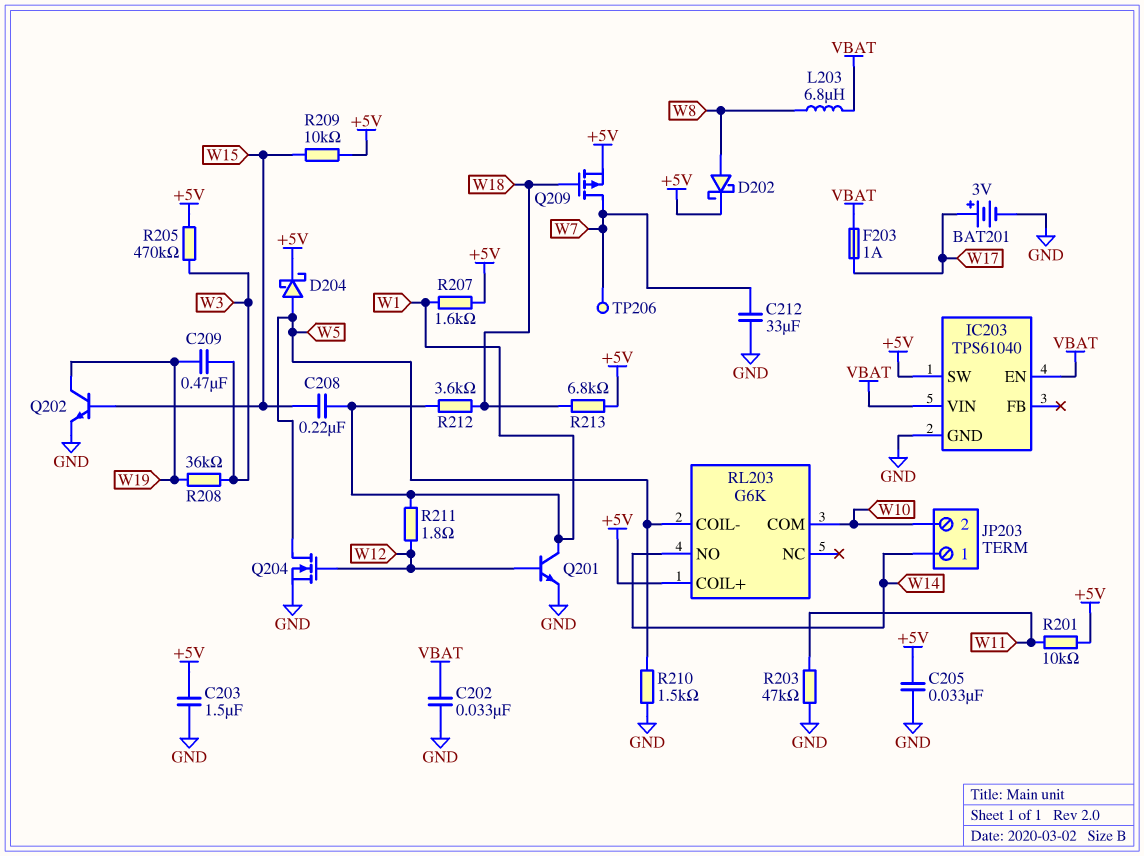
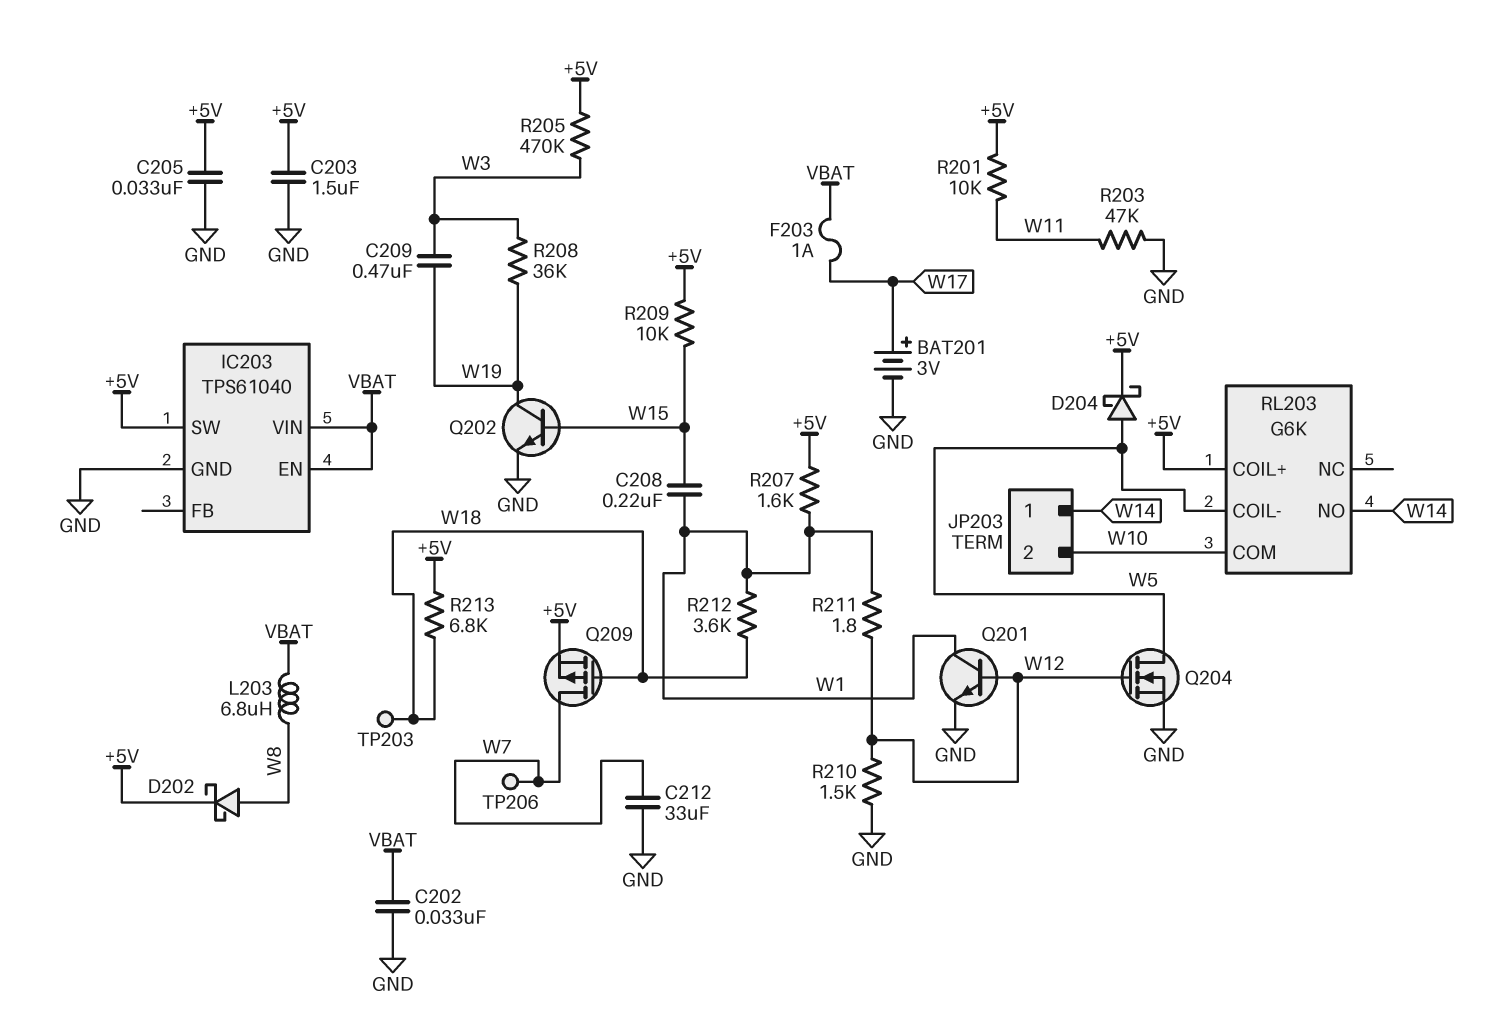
R210: 1.5k (GND, W5) -> 1.5k (GND, W12)
TP203: none -> test point (W18)

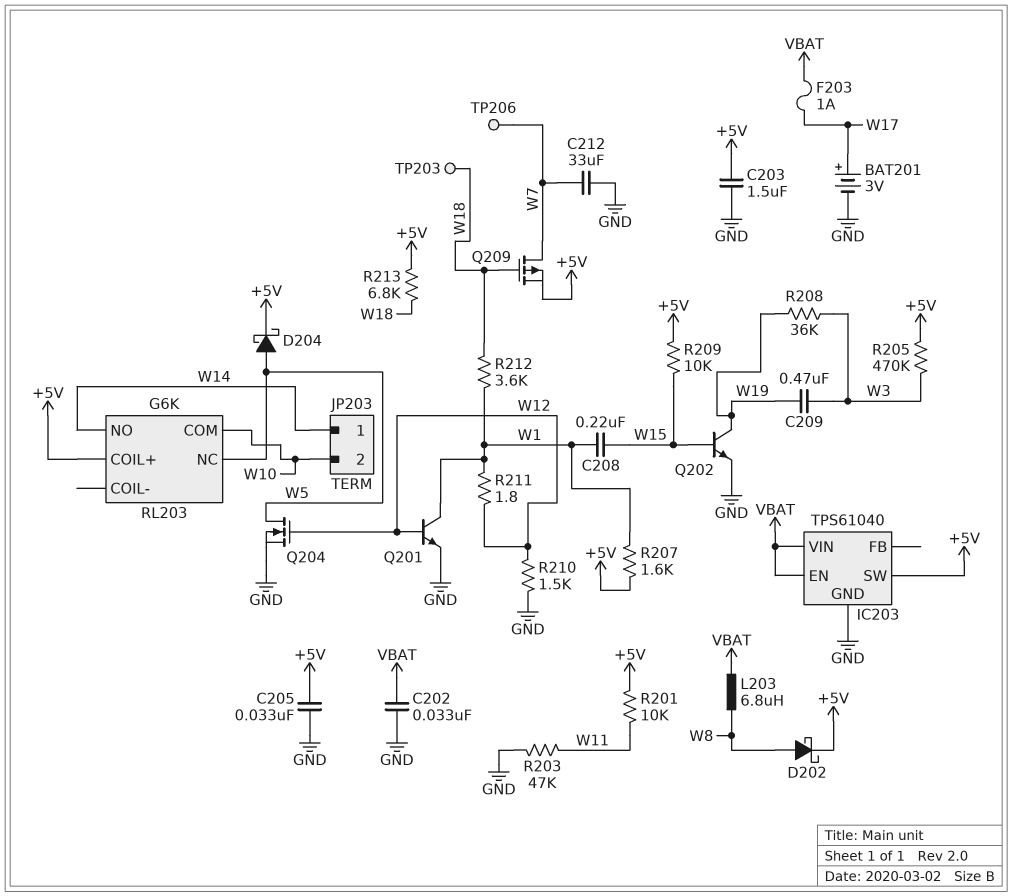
RL203 pin COIL-: W5 -> none
RL203 pin NC: none -> W5

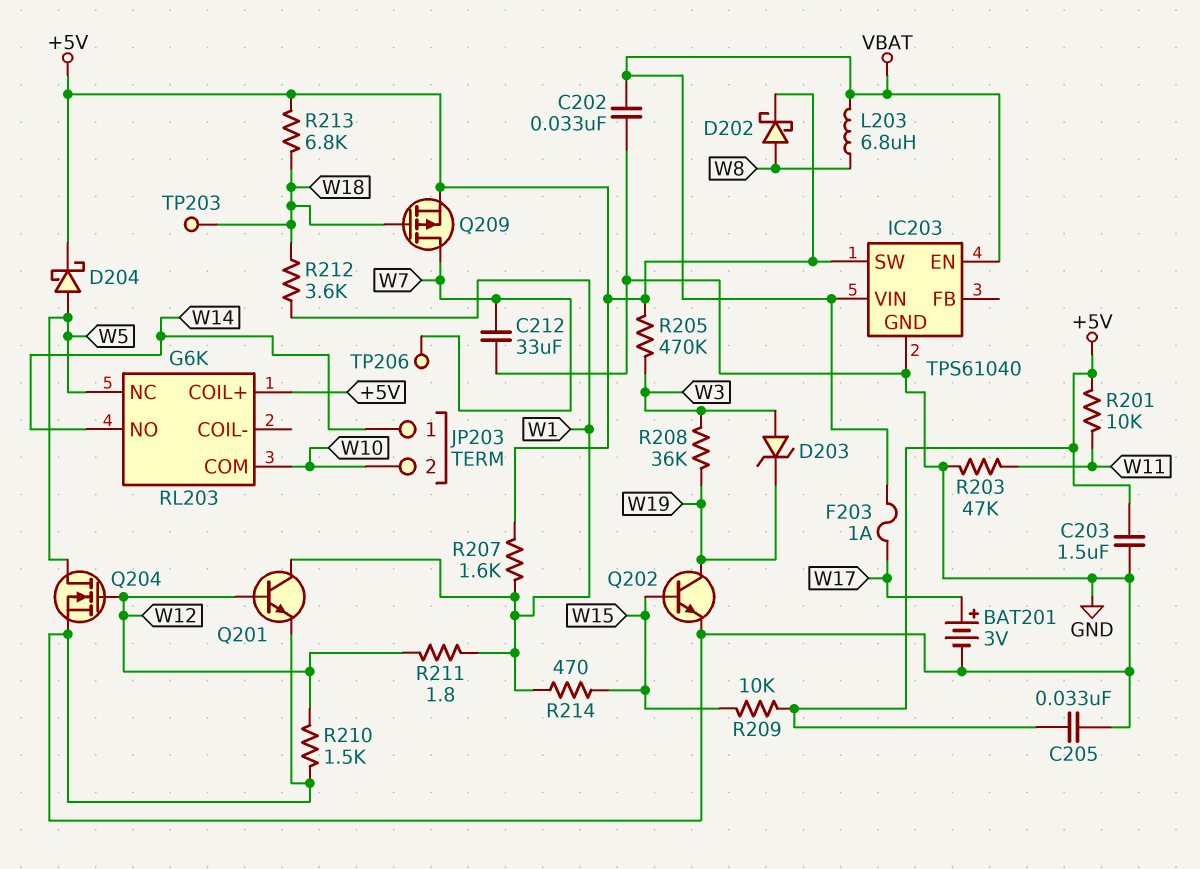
C208: 220nF (W1, W15) -> none
C209: 470nF (W3, W19) -> none
D203: none -> zener (A W3, K W19)
R214: none -> 470 (W1, W15)

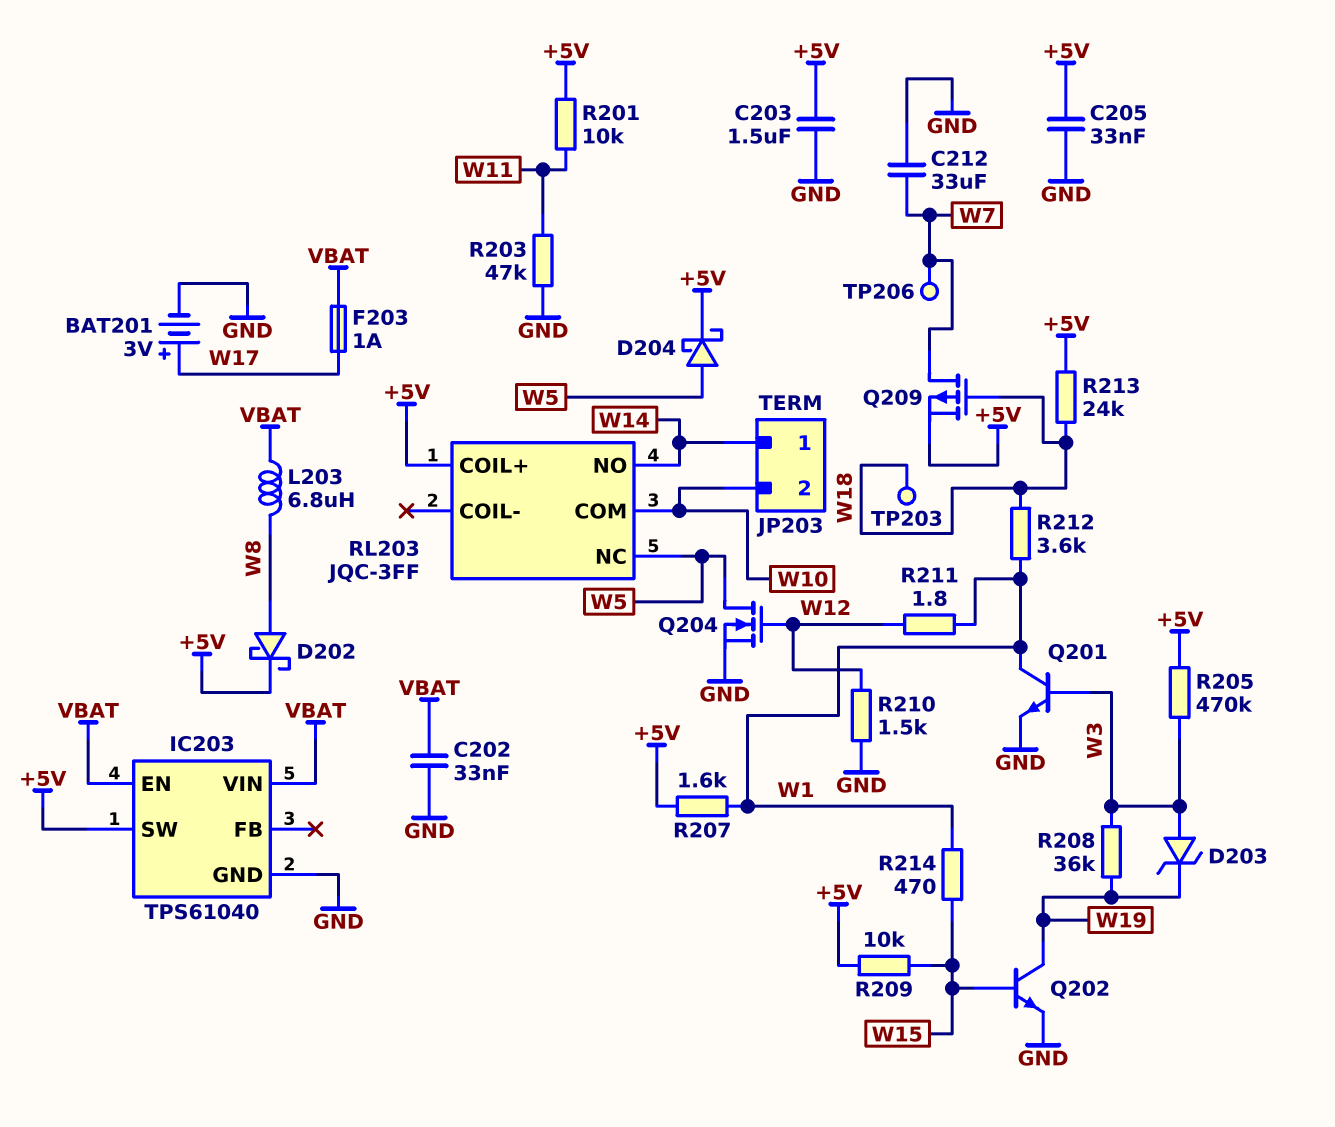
Q201: NPN (B W12, C W1, E GND) -> NPN (B W3, C W1, E GND)
R213: 6.8k (+5V, W18) -> 24k (+5V, W18)
RL203: G6K -> JQC-3FF

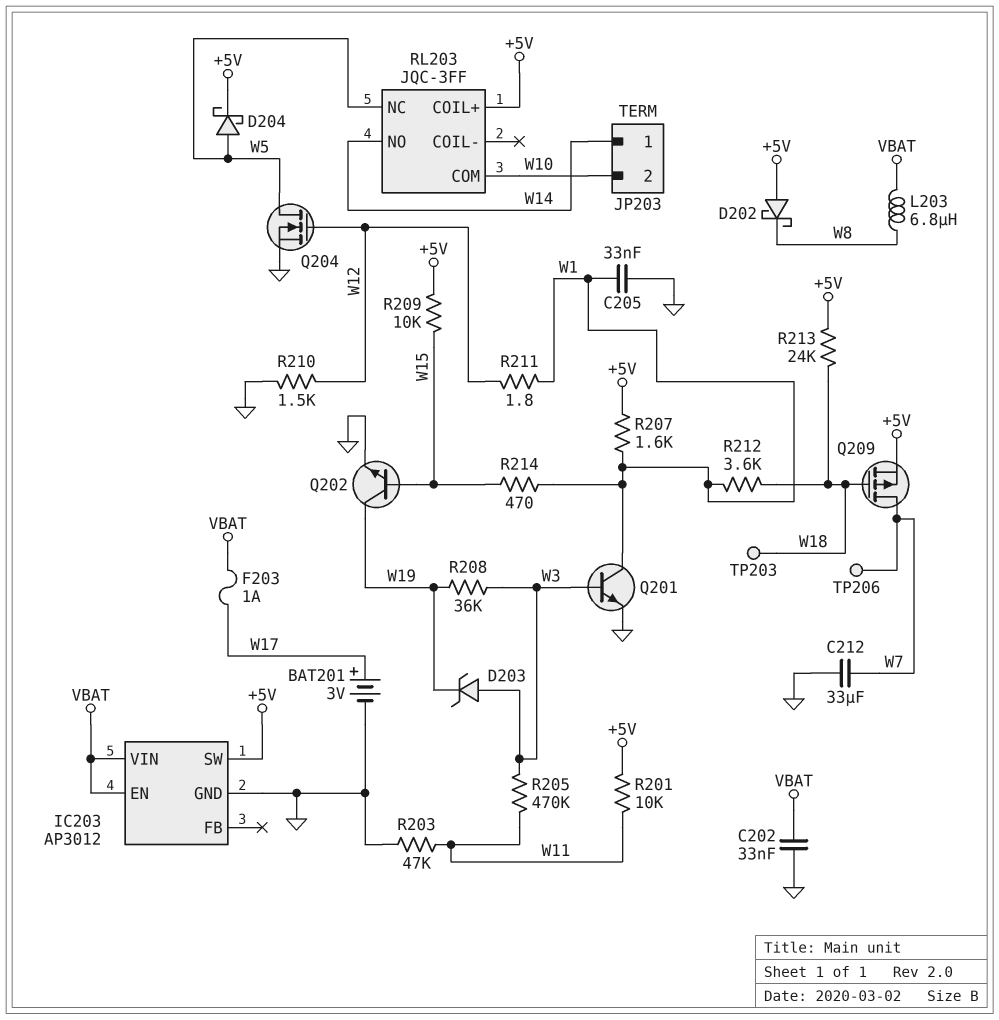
C203: 1.5uF (+5V, GND) -> none
C205: 33nF (+5V, GND) -> 33nF (GND, W1)
D202: schottky (A W8, K +5V) -> schottky (A +5V, K W8)
IC203: TPS61040 -> AP3012
R205: 470k (+5V, W3) -> 470k (W3, W11)

